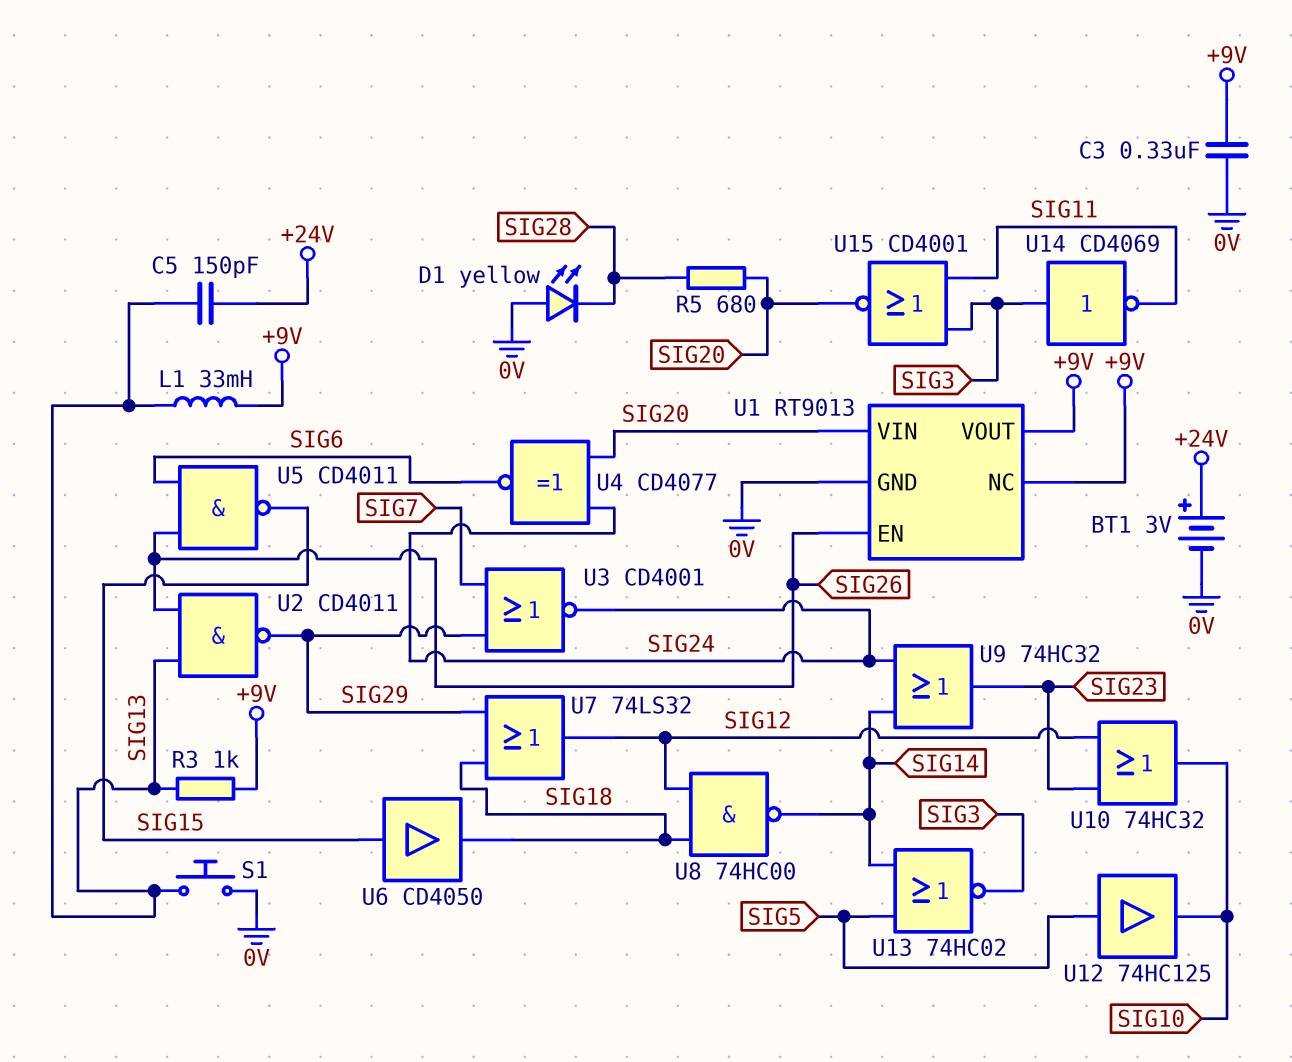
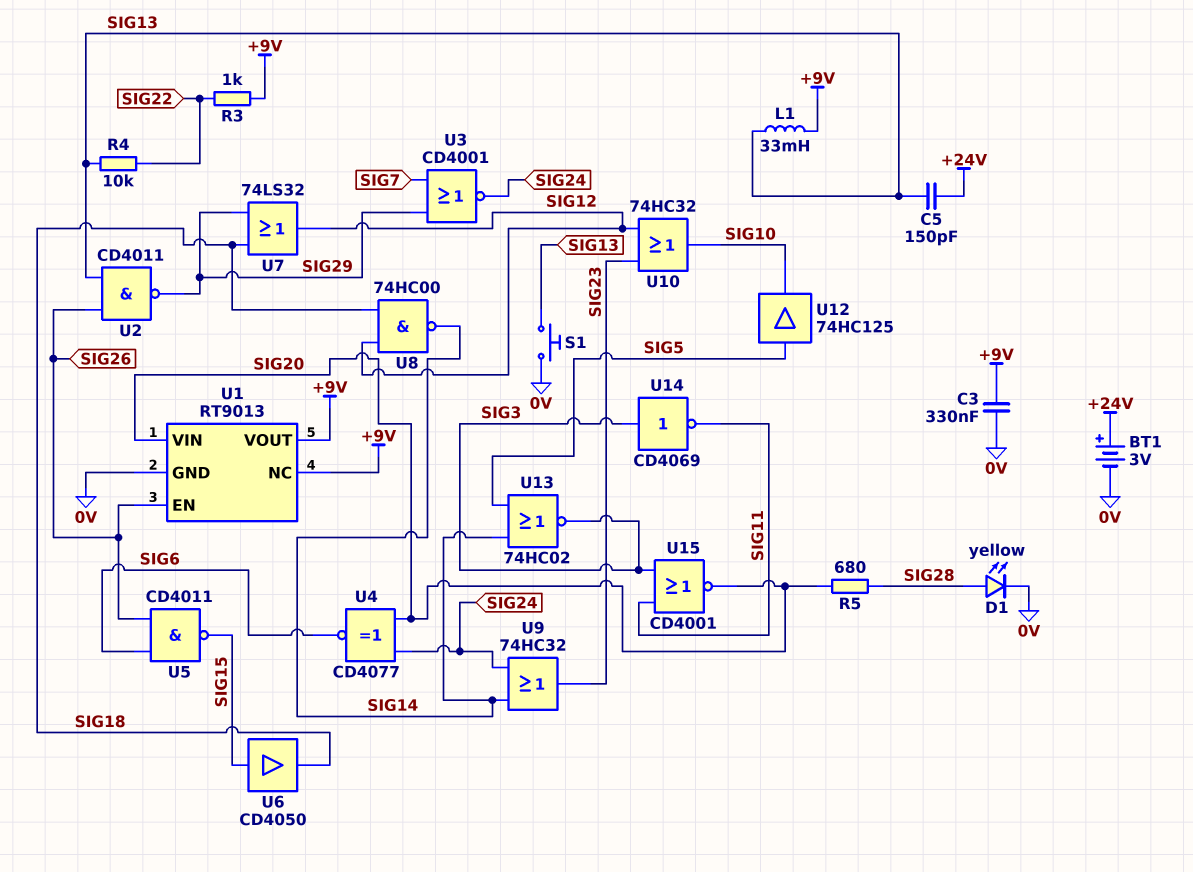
D1: LED yellow (A 0V, K SIG28) -> LED yellow (A SIG28, K 0V)
R3: 1k (+9V, SIG13) -> 1k (+9V, SIG22)
R4: none -> 10k (SIG13, SIG22)

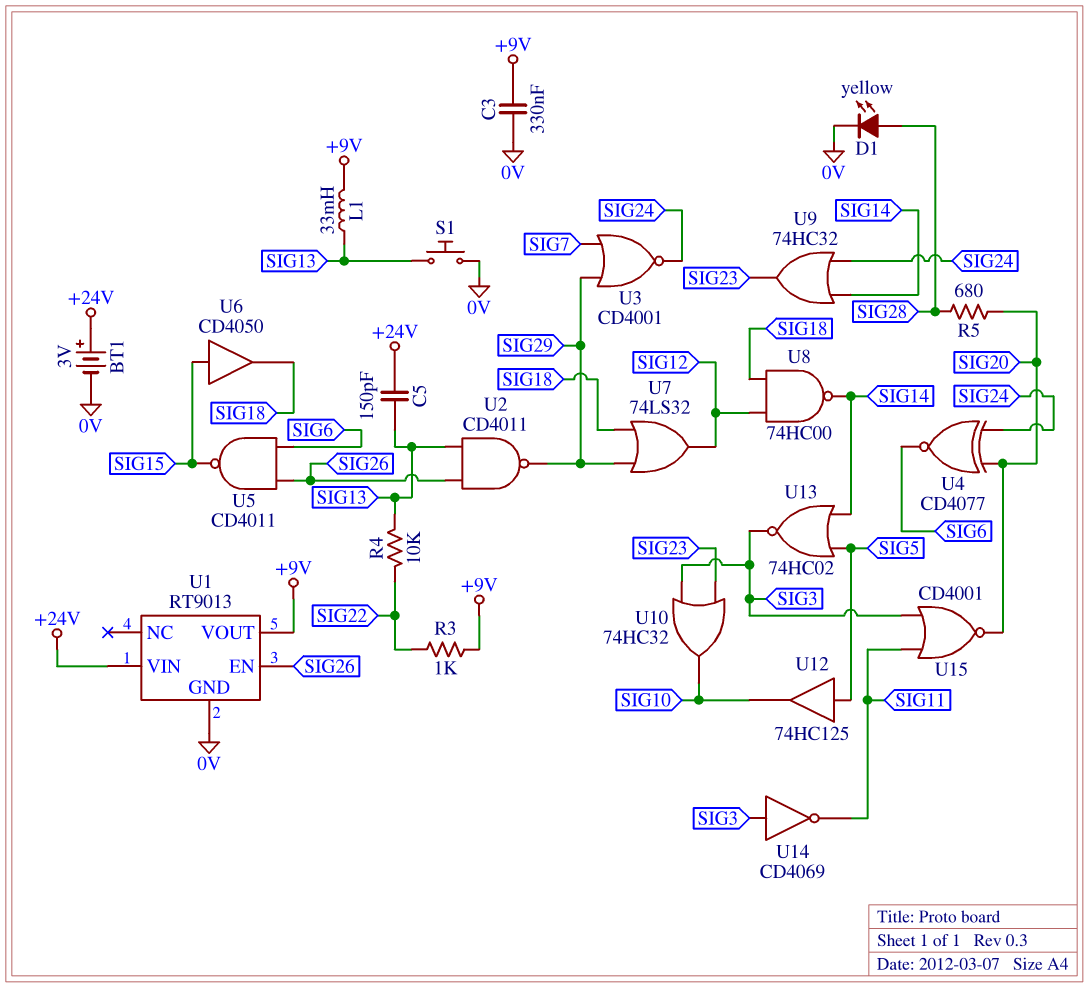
U1 pin NC: +9V -> none
U1 pin VIN: SIG20 -> +24V
U10: OR 74HC32 (in SIG12, in SIG23, out SIG10) -> OR 74HC32 (in SIG3, in SIG23, out SIG10)

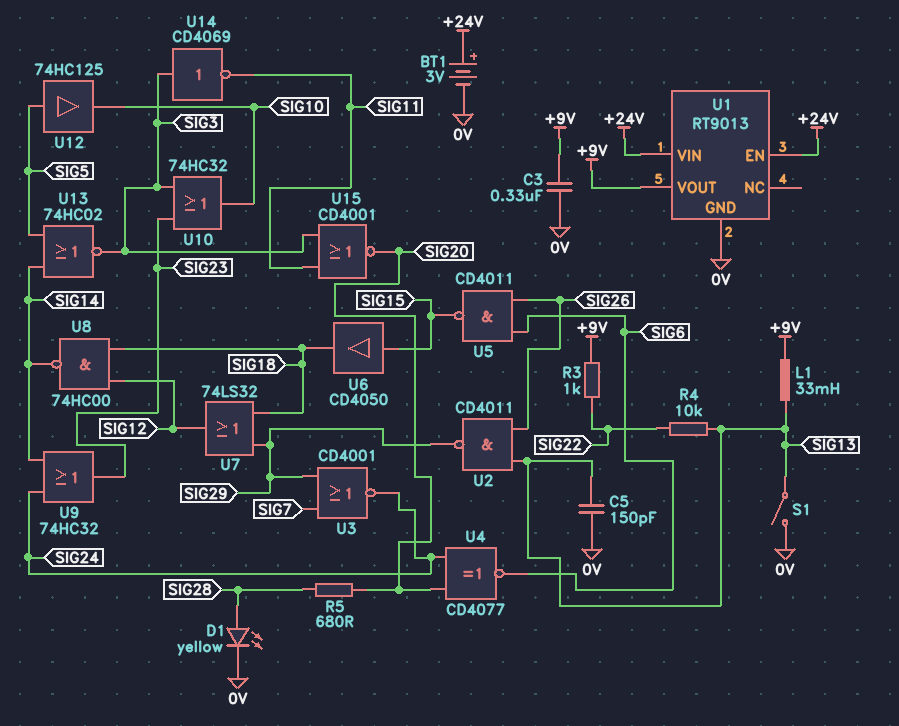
C5: 150pF (+24V, SIG13) -> 150pF (0V, SIG13)
S1: button (0V, SIG13) -> switch (0V, SIG13)
U1 pin EN: SIG26 -> +24V

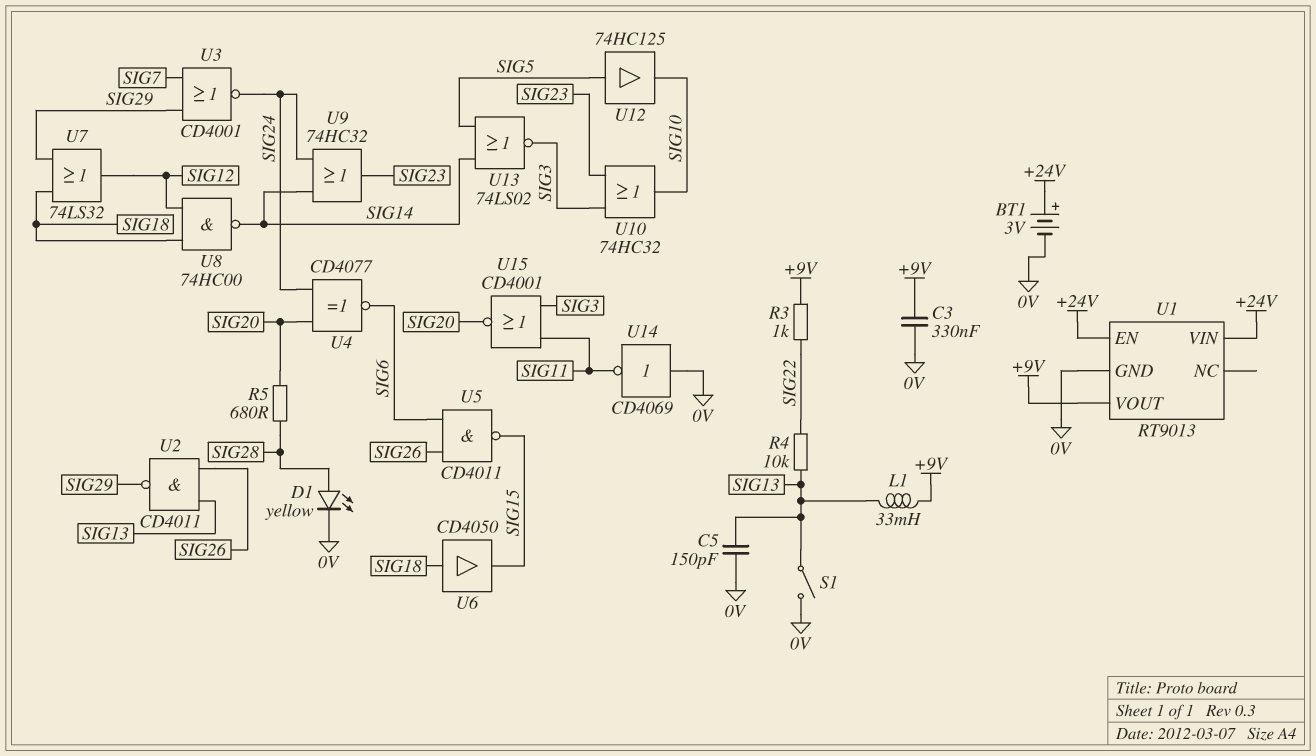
U6: buffer CD4050 (in SIG15, out SIG18) -> buffer CD4050 (in SIG18, out SIG15)
U13: NOR 74HC02 (in SIG5, in SIG14, out SIG3) -> NOR 74LS02 (in SIG5, in SIG14, out SIG3)
U14: NOT CD4069 (in SIG3, out SIG11) -> NOT CD4069 (in 0V, out SIG11)

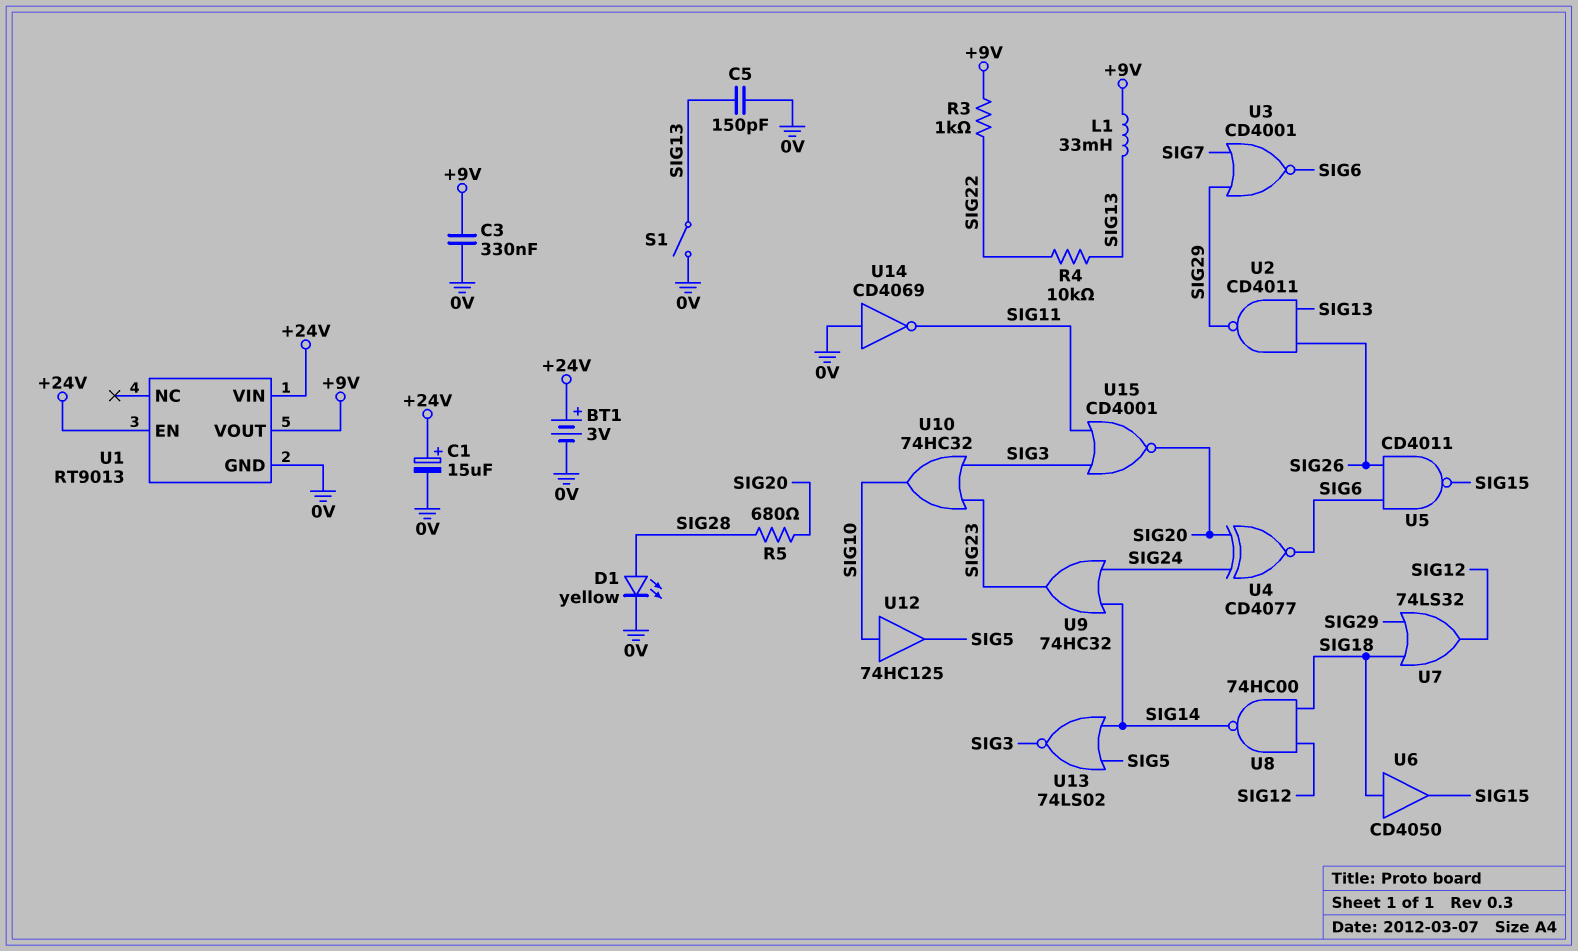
C1: none -> 15uF (plus +24V, minus 0V)
U3: NOR CD4001 (in SIG7, in SIG29, out SIG24) -> NOR CD4001 (in SIG7, in SIG29, out SIG6)
U12: buffer 74HC125 (in SIG5, out SIG10) -> buffer 74HC125 (in SIG10, out SIG5)

